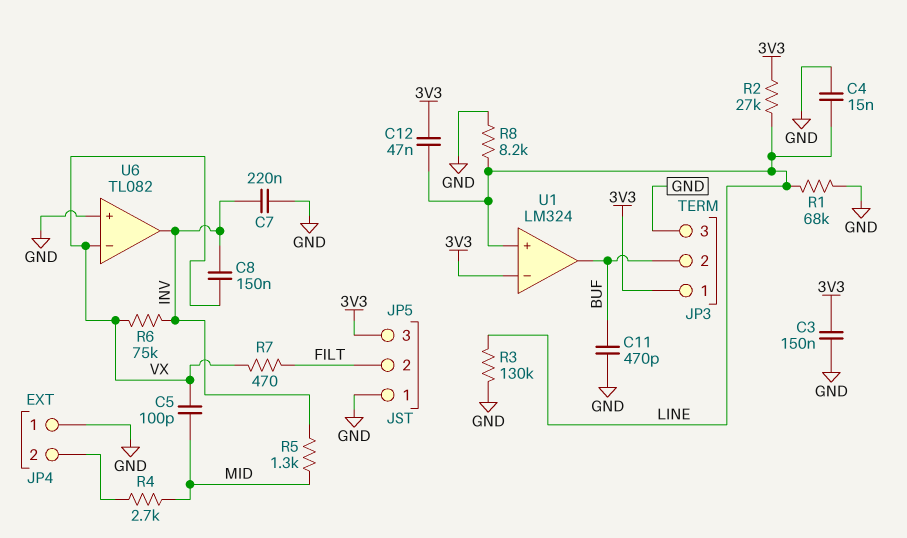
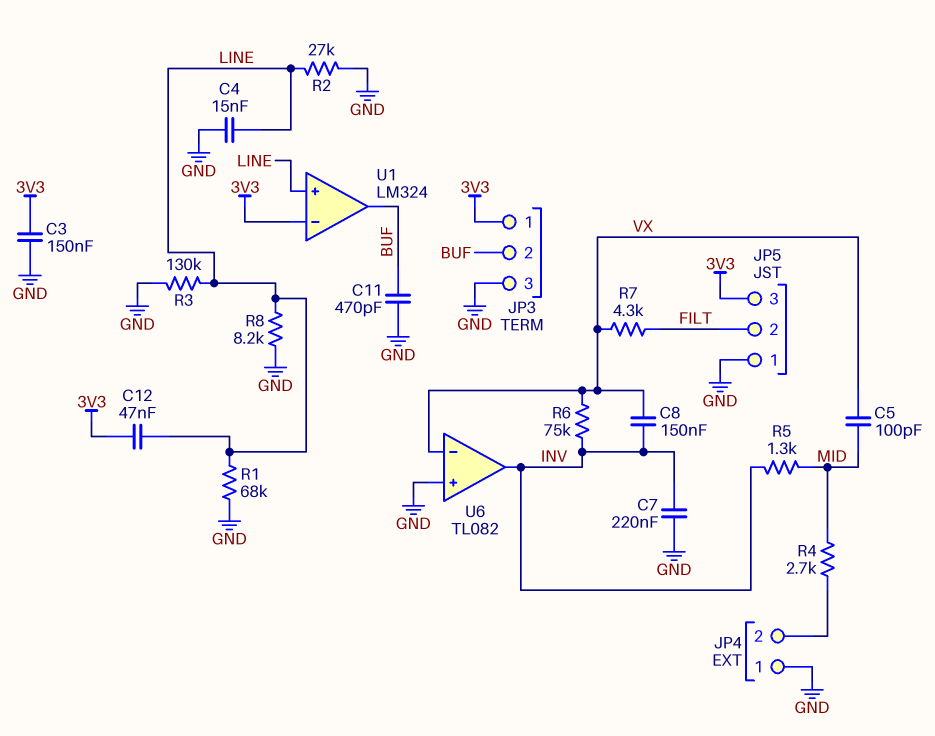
R2: 27k (3V3, LINE) -> 27k (GND, LINE)
R7: 470 (FILT, VX) -> 4.3k (FILT, VX)

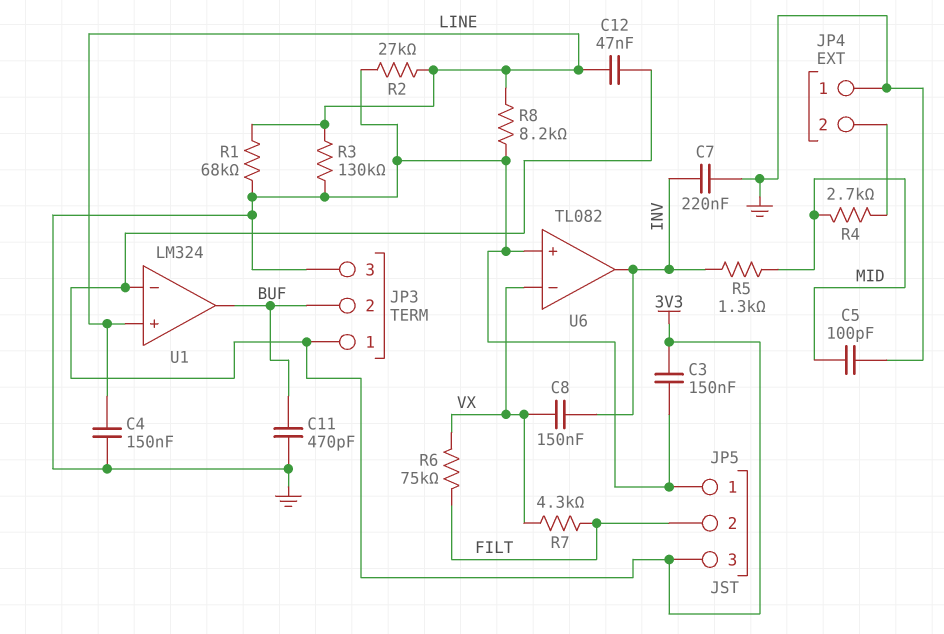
C4: 15nF (GND, LINE) -> 150nF (GND, LINE)
C5: 100pF (MID, VX) -> 100pF (GND, MID)
R6: 75k (INV, VX) -> 75k (FILT, VX)

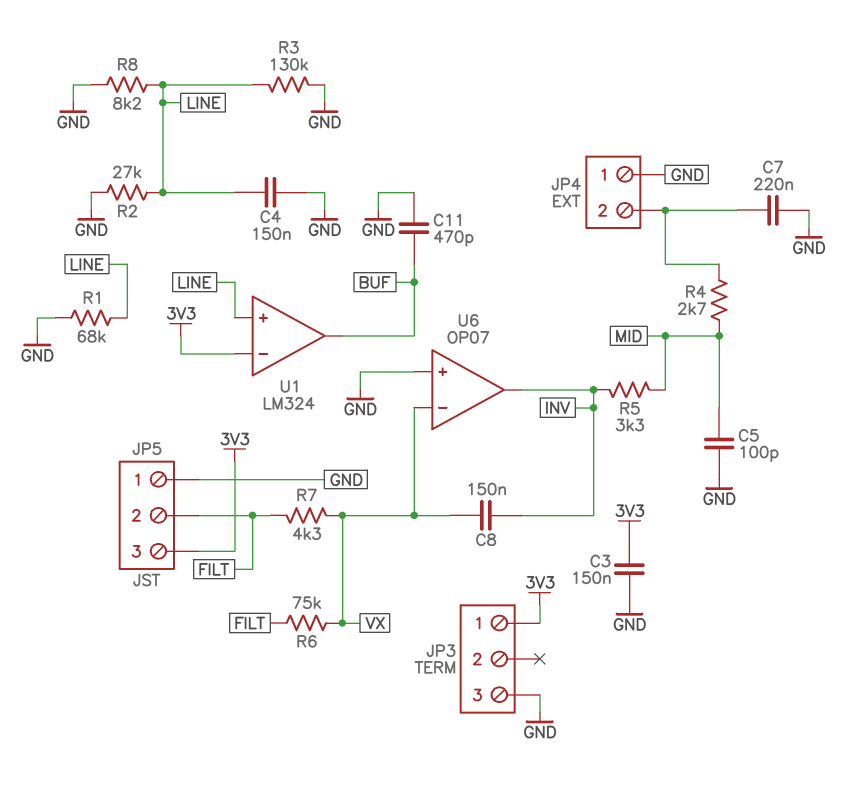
C7: 220nF (GND, INV) -> 220nF (GND, JP4/2)
C12: 47nF (3V3, LINE) -> none
JP3 pin 2: BUF -> none
R5: 1.3k (INV, MID) -> 3.3k (INV, MID)
U6: TL082 -> OP07

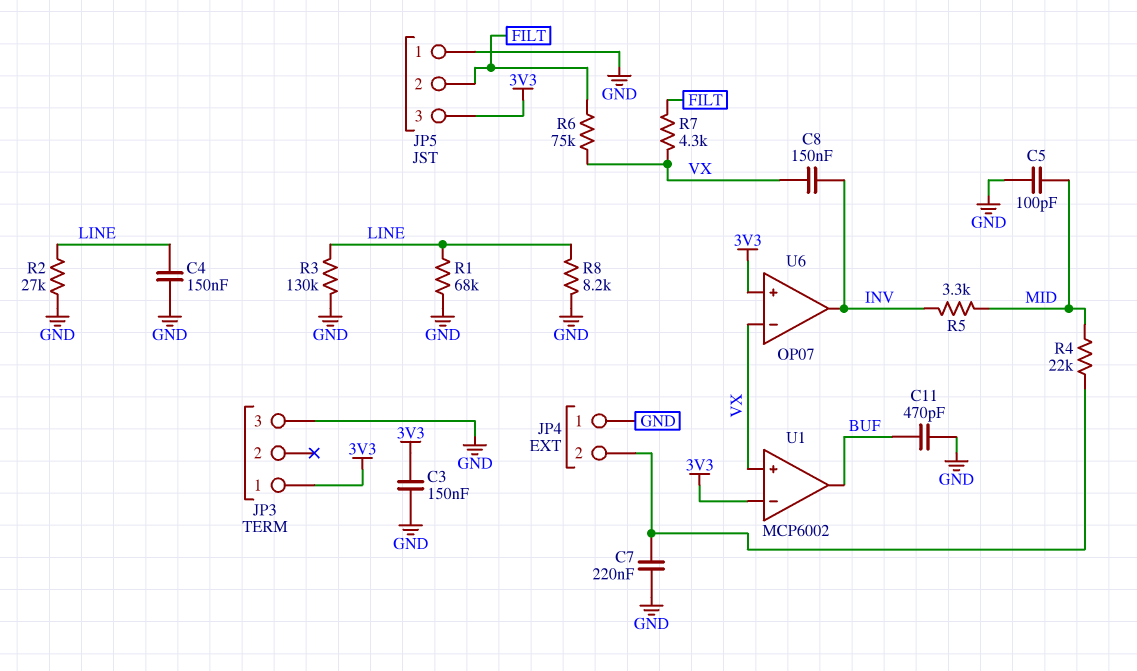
R4: 2.7k (JP4/2, MID) -> 22k (JP4/2, MID)
U1: LM324 -> MCP6002
U1 pin in+: LINE -> VX
U6 pin in+: GND -> 3V3

